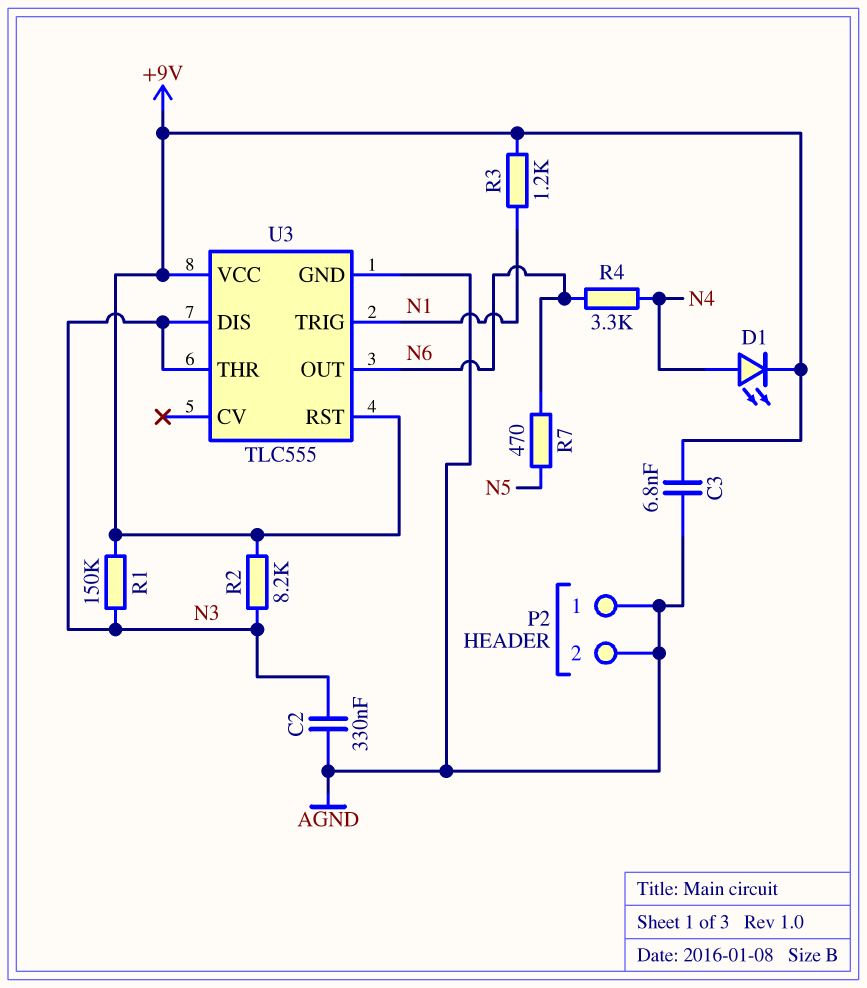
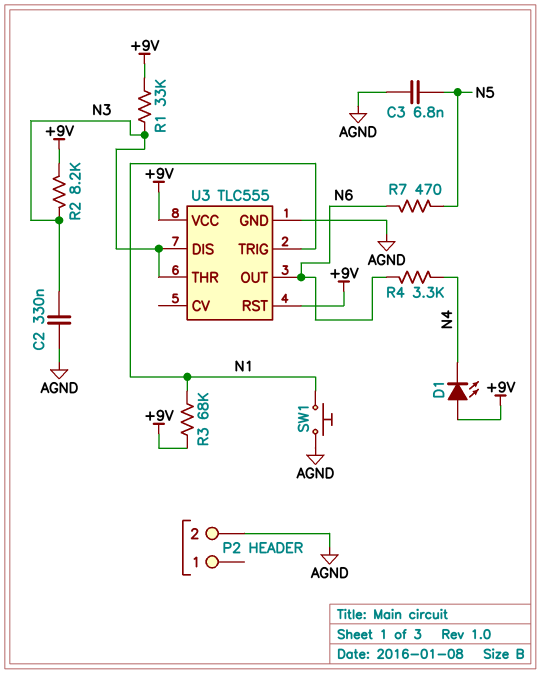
C3: 6.8nF (+9V, AGND) -> 6.8nF (AGND, N5)
D1: LED (A N4, K +9V) -> LED (A +9V, K N4)
P2 pin 1: AGND -> none
R1: 150k (+9V, N3) -> 33k (+9V, N3)
R3: 1.2k (+9V, N1) -> 68k (+9V, N1)
SW1: none -> button (AGND, N1)

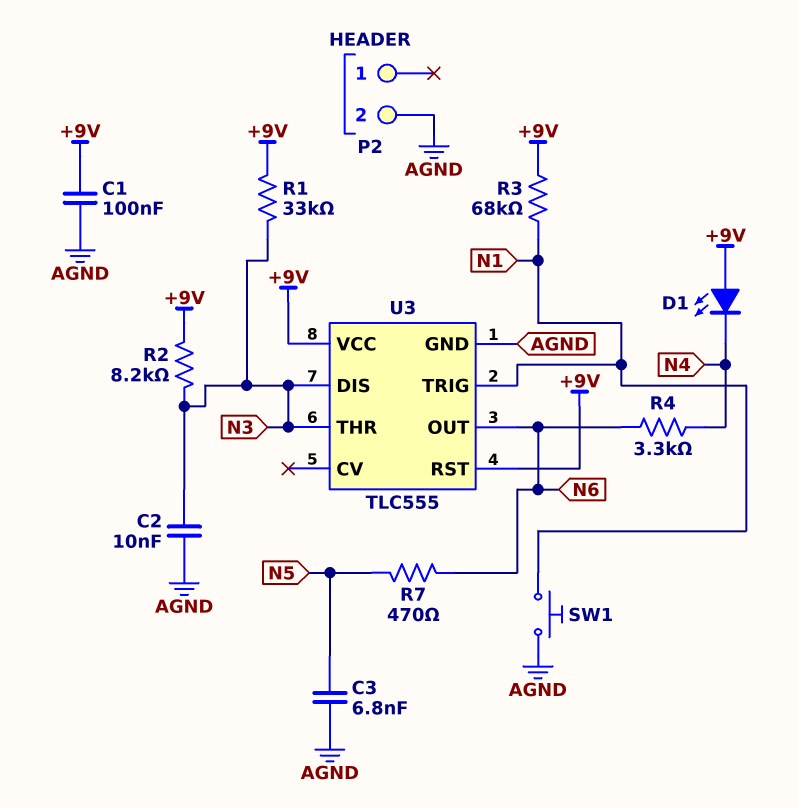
C1: none -> 100nF (+9V, AGND)
C2: 330nF (AGND, N3) -> 10nF (AGND, N3)

